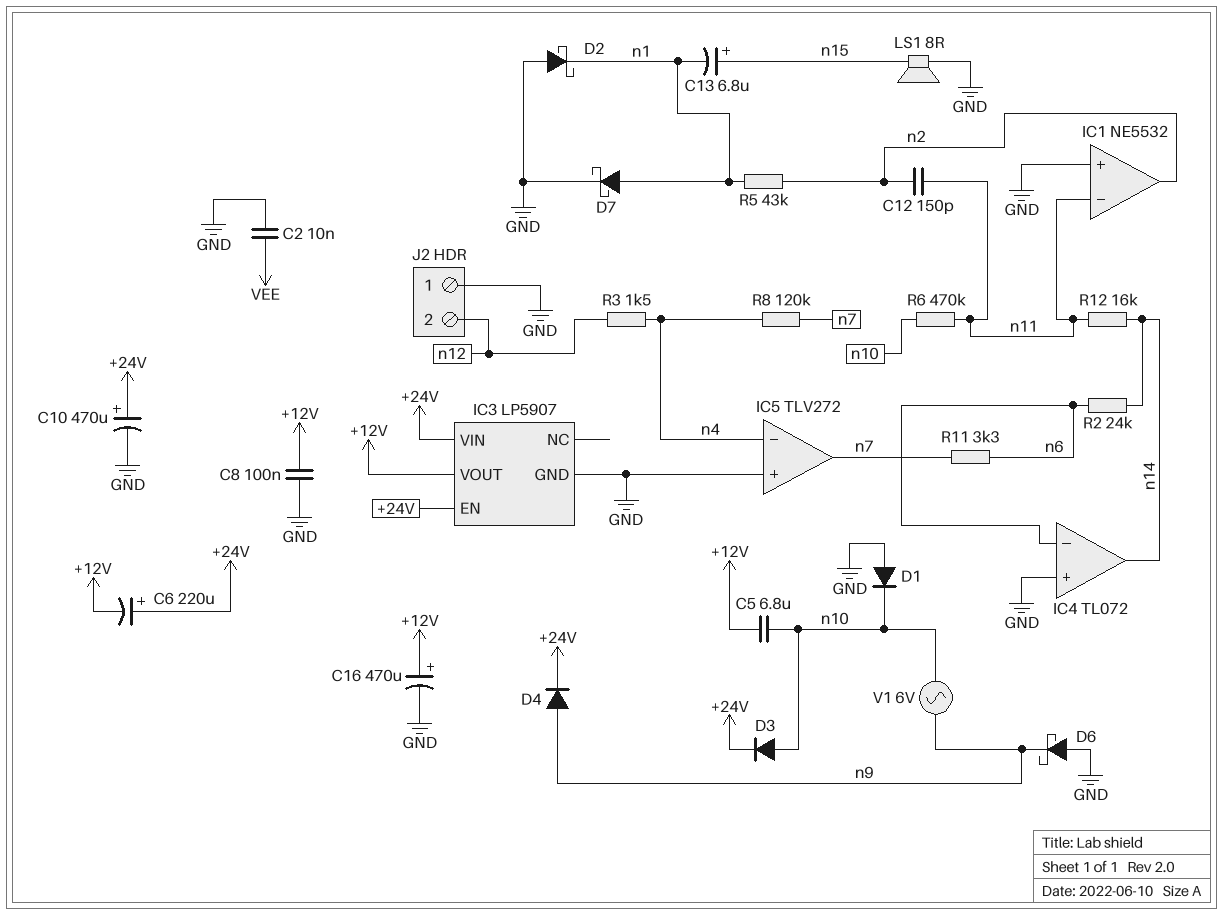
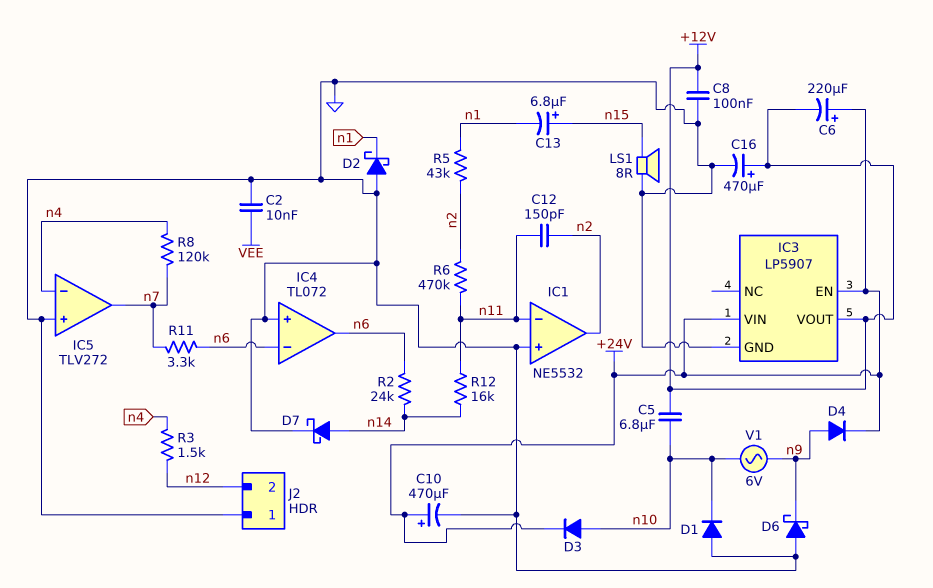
D7: schottky (A n1, K GND) -> schottky (A n14, K GND)
IC4 pin out: n14 -> n6
R6: 470k (n10, n11) -> 470k (n2, n11)

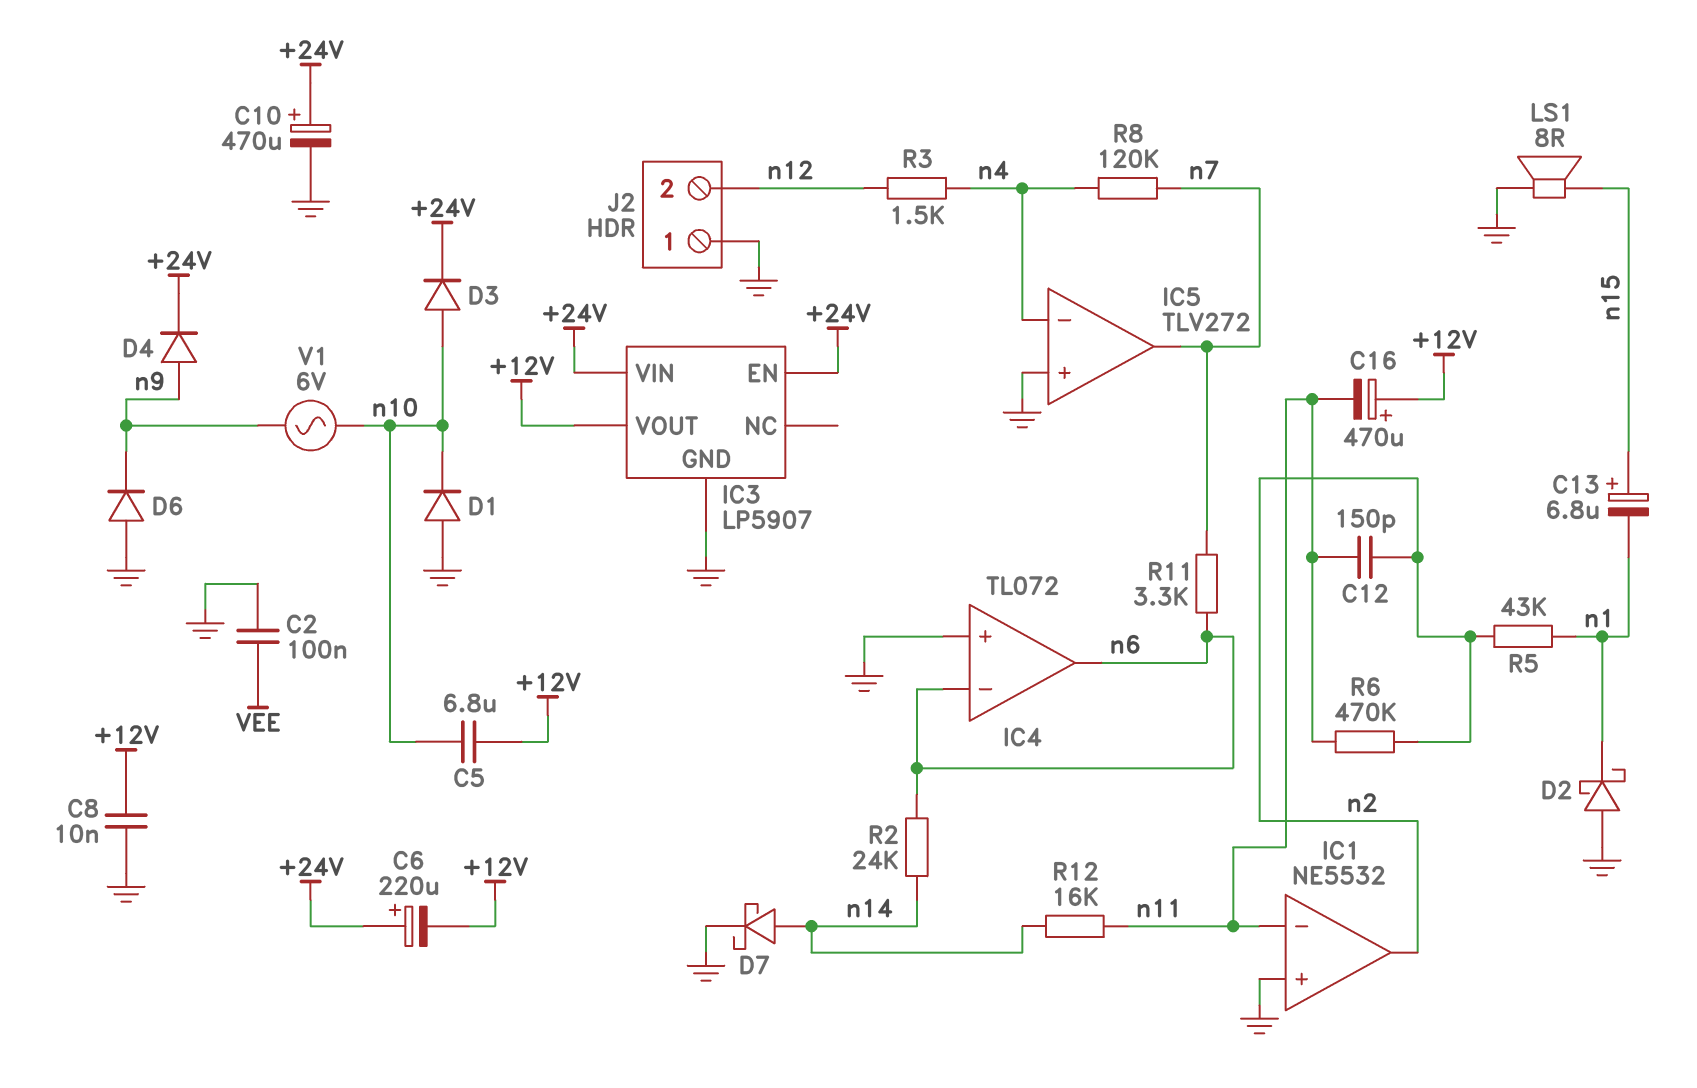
C2: 10nF (GND, VEE) -> 100nF (GND, VEE)
C8: 100nF (+12V, GND) -> 10nF (+12V, GND)
C16: 470uF (plus +12V, minus GND) -> 470uF (plus +12V, minus n11)
D6: schottky (A GND, K n9) -> diode (A GND, K n9)

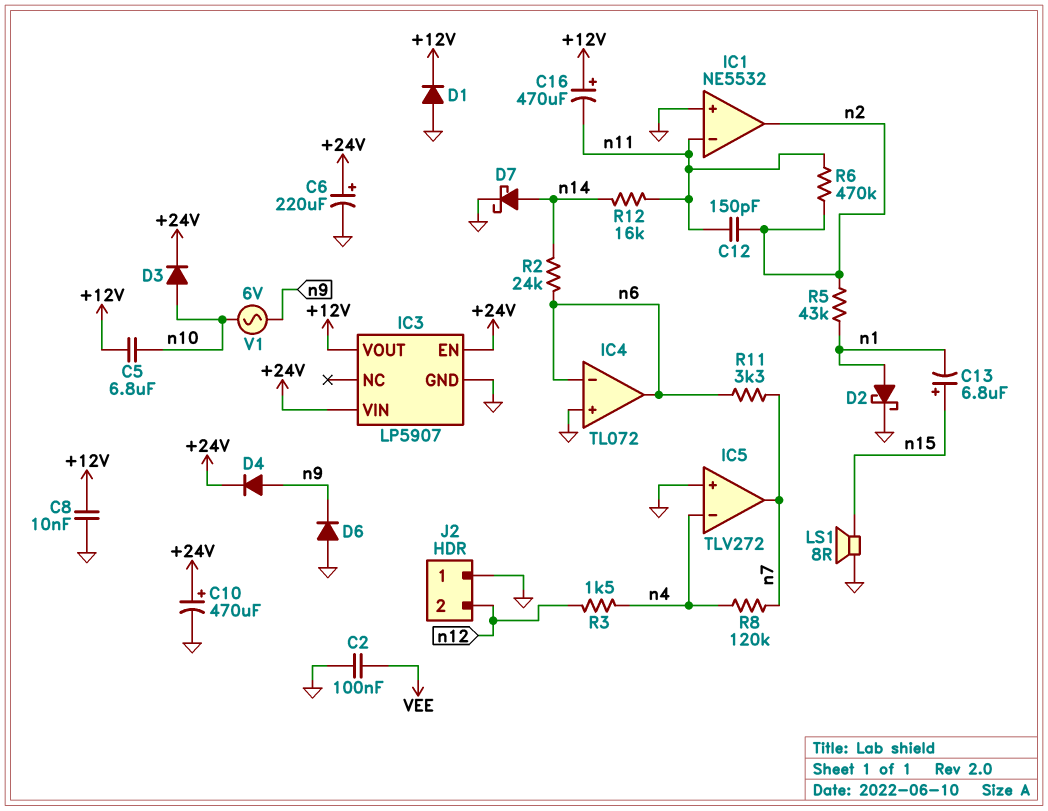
C6: 220uF (plus +24V, minus +12V) -> 220uF (plus +24V, minus GND)
D1: diode (A GND, K n10) -> diode (A GND, K +12V)
D2: schottky (A GND, K n1) -> schottky (A n1, K GND)

